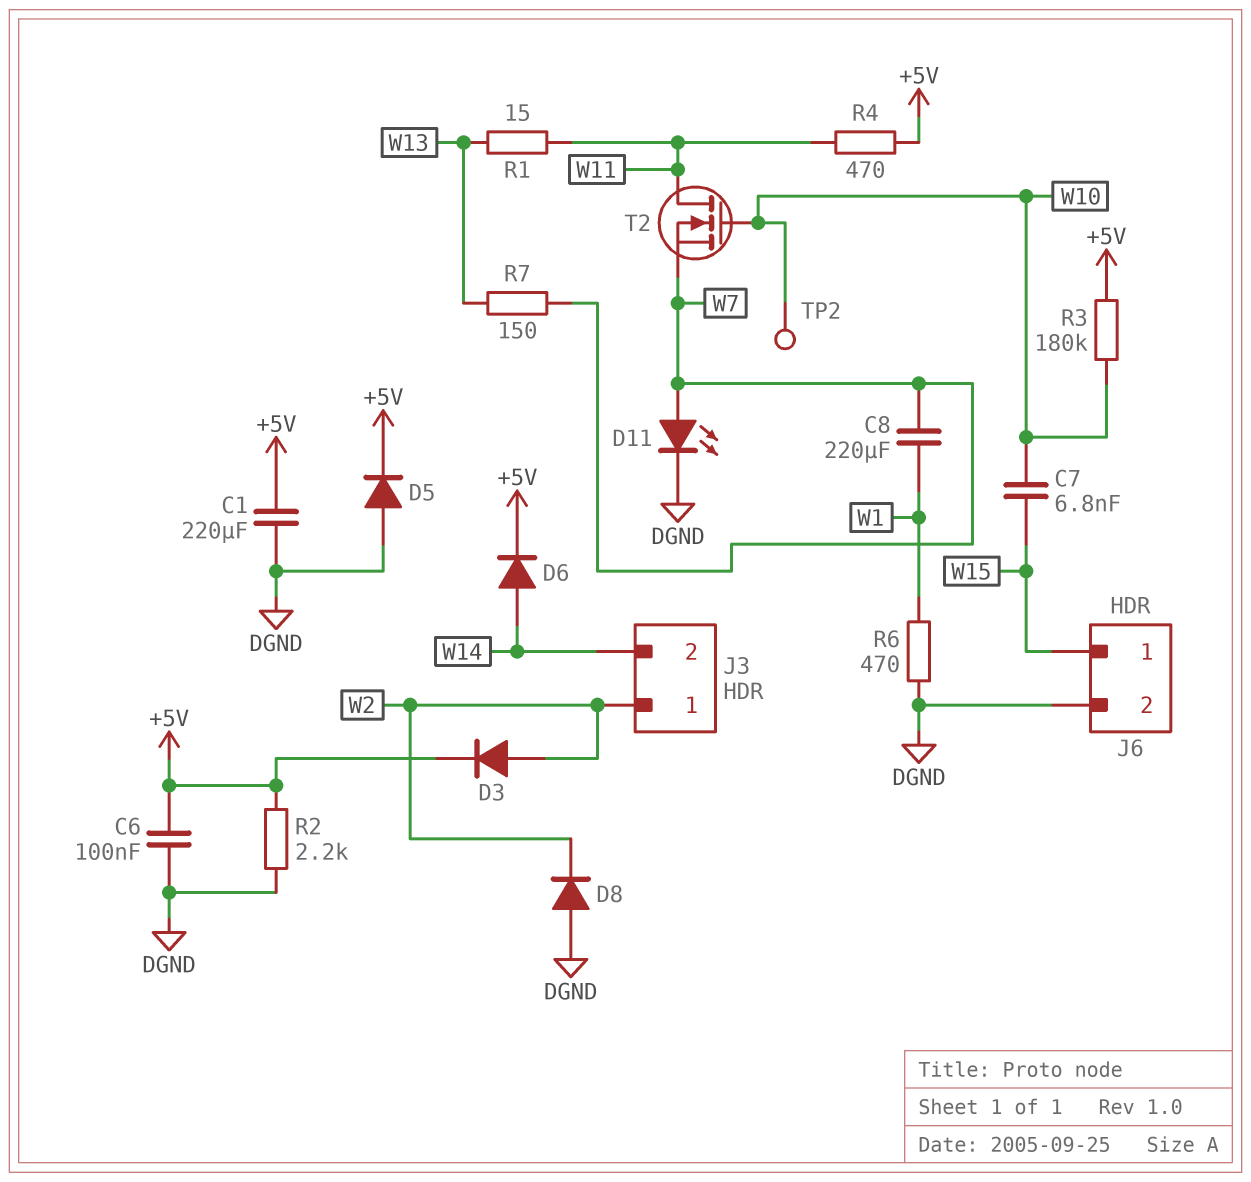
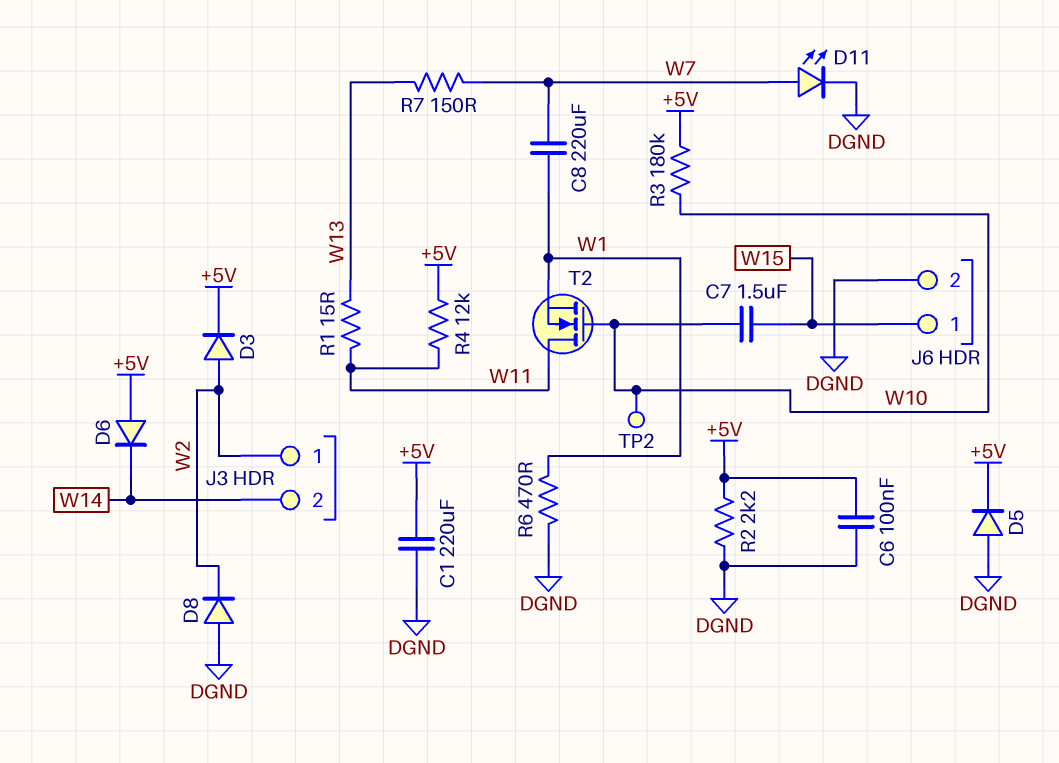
C7: 6.8nF (W10, W15) -> 1.5uF (W10, W15)
D6: diode (A W14, K +5V) -> diode (A +5V, K W14)
R4: 470 (+5V, W11) -> 12k (+5V, W11)
T2: NMOS (G W10, D W11, S W7) -> NMOS (G W10, D W11, S W1)

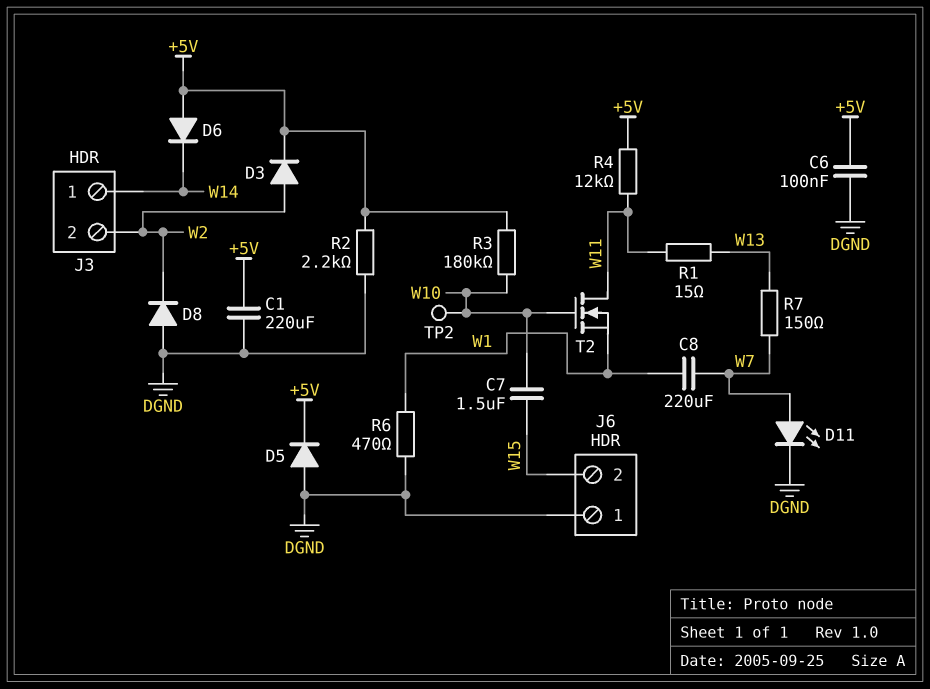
J3 pin 1: W2 -> W14
J3 pin 2: W14 -> W2
J6 pin 1: W15 -> DGND
J6 pin 2: DGND -> W15

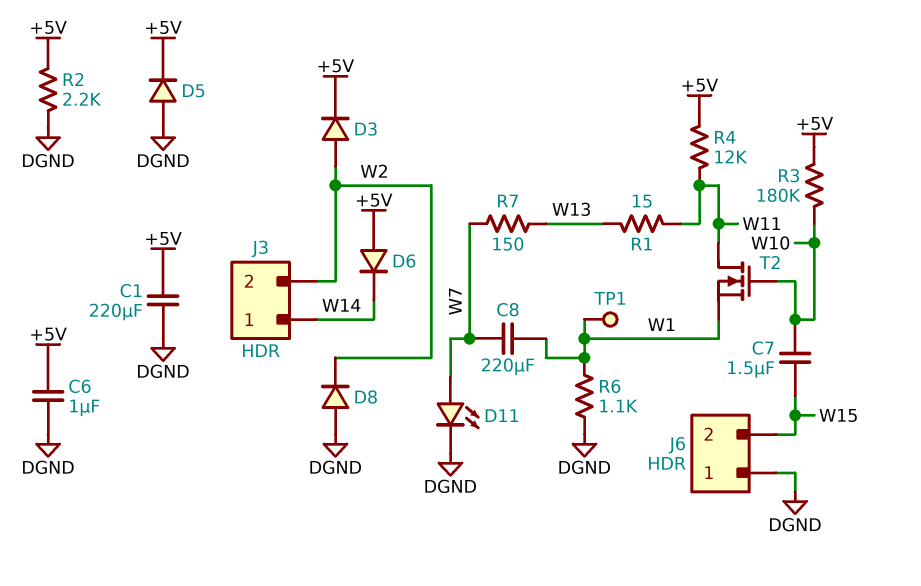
C6: 100nF (+5V, DGND) -> 1uF (+5V, DGND)
R6: 470 (DGND, W1) -> 1.1k (DGND, W1)
TP1: none -> test point (W1)
TP2: test point (W10) -> none

